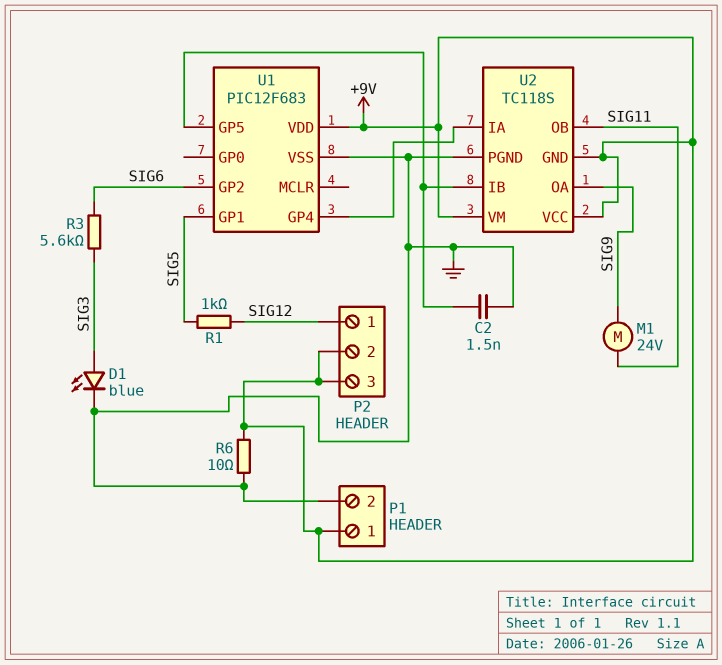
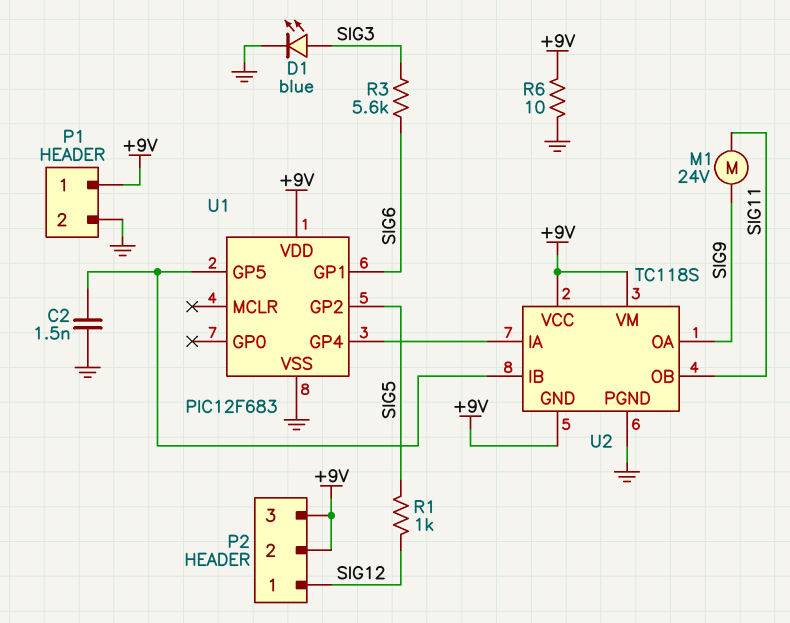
U1 pin GP1: SIG5 -> SIG6
U1 pin GP2: SIG6 -> SIG5

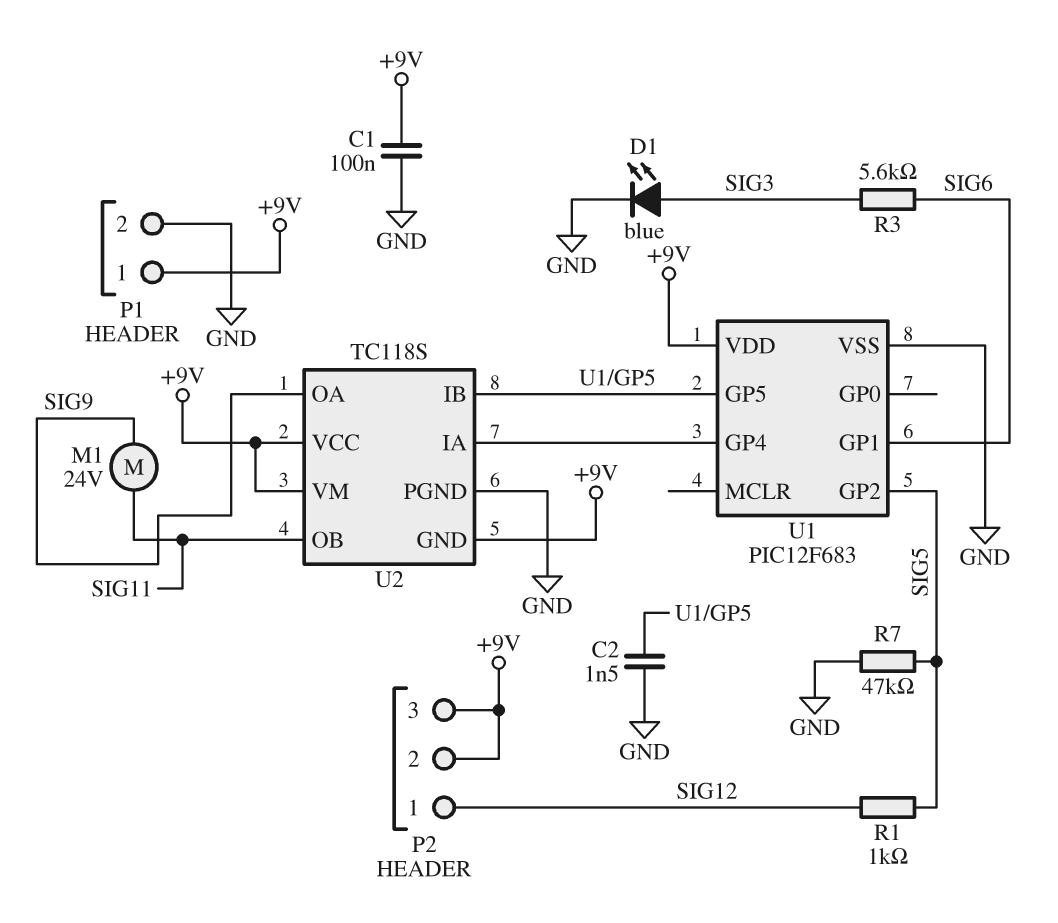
C1: none -> 100nF (+9V, GND)
R6: 10 (+9V, GND) -> none
R7: none -> 47k (GND, SIG5)

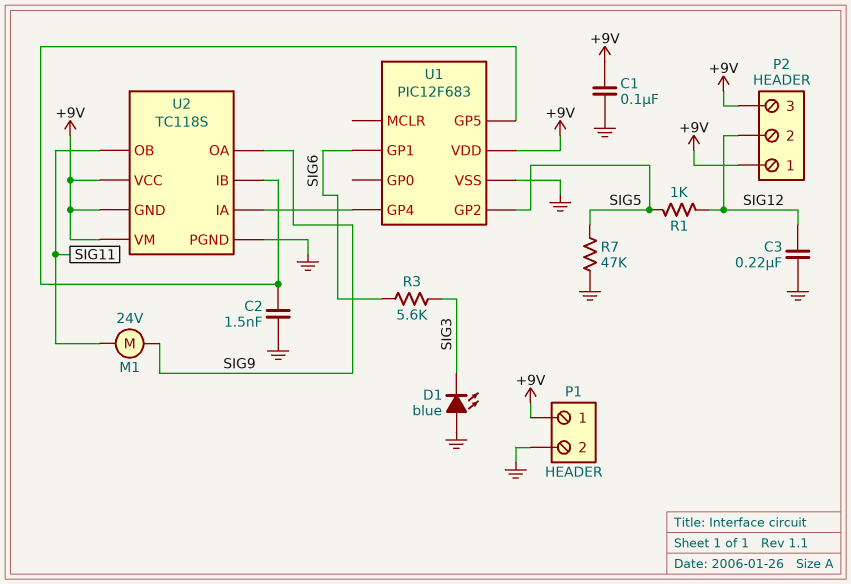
C3: none -> 220nF (GND, SIG12)
D1: LED blue (A SIG3, K GND) -> LED blue (A GND, K SIG3)
P2 pin 1: SIG12 -> +9V
P2 pin 2: +9V -> SIG12

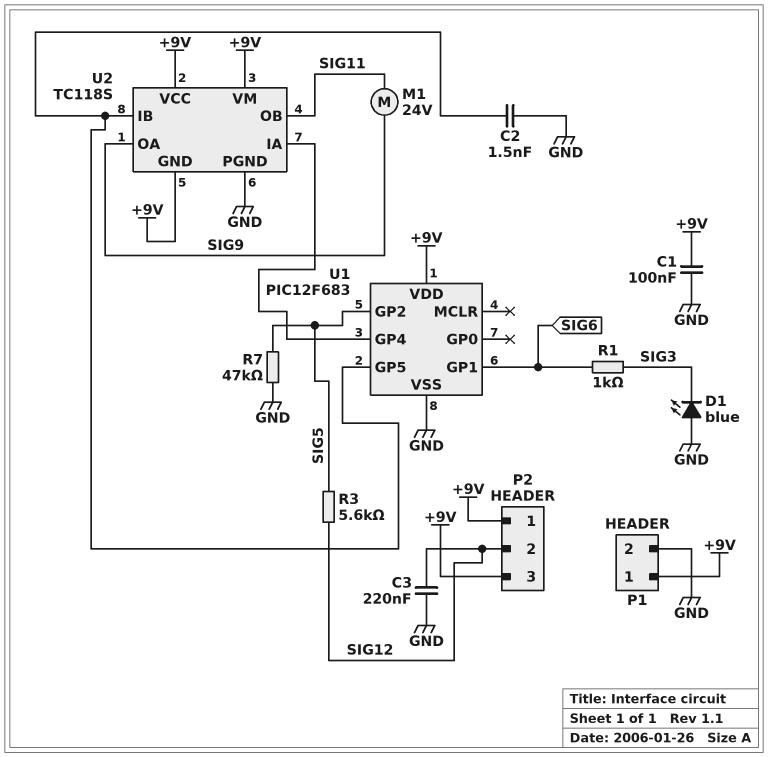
R1: 1k (SIG5, SIG12) -> 1k (SIG3, SIG6)
R3: 5.6k (SIG3, SIG6) -> 5.6k (SIG5, SIG12)

